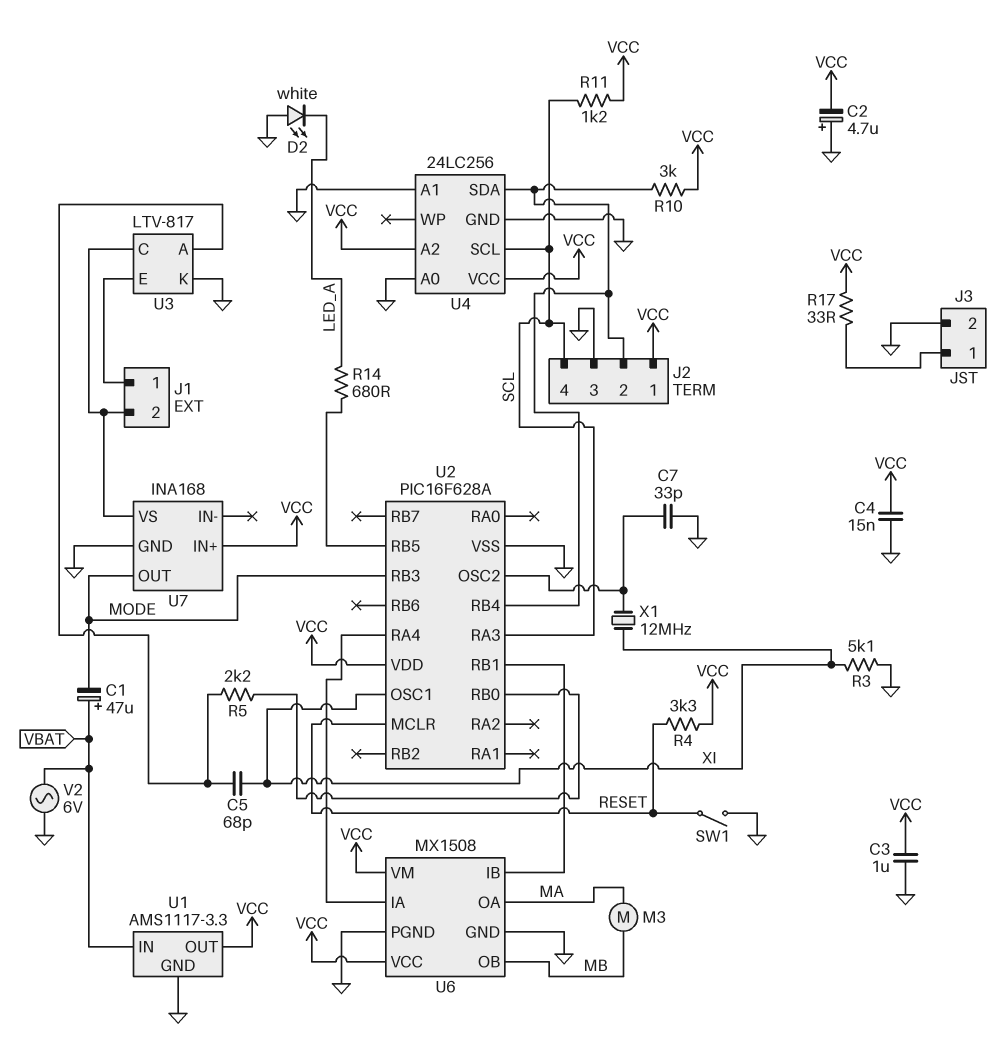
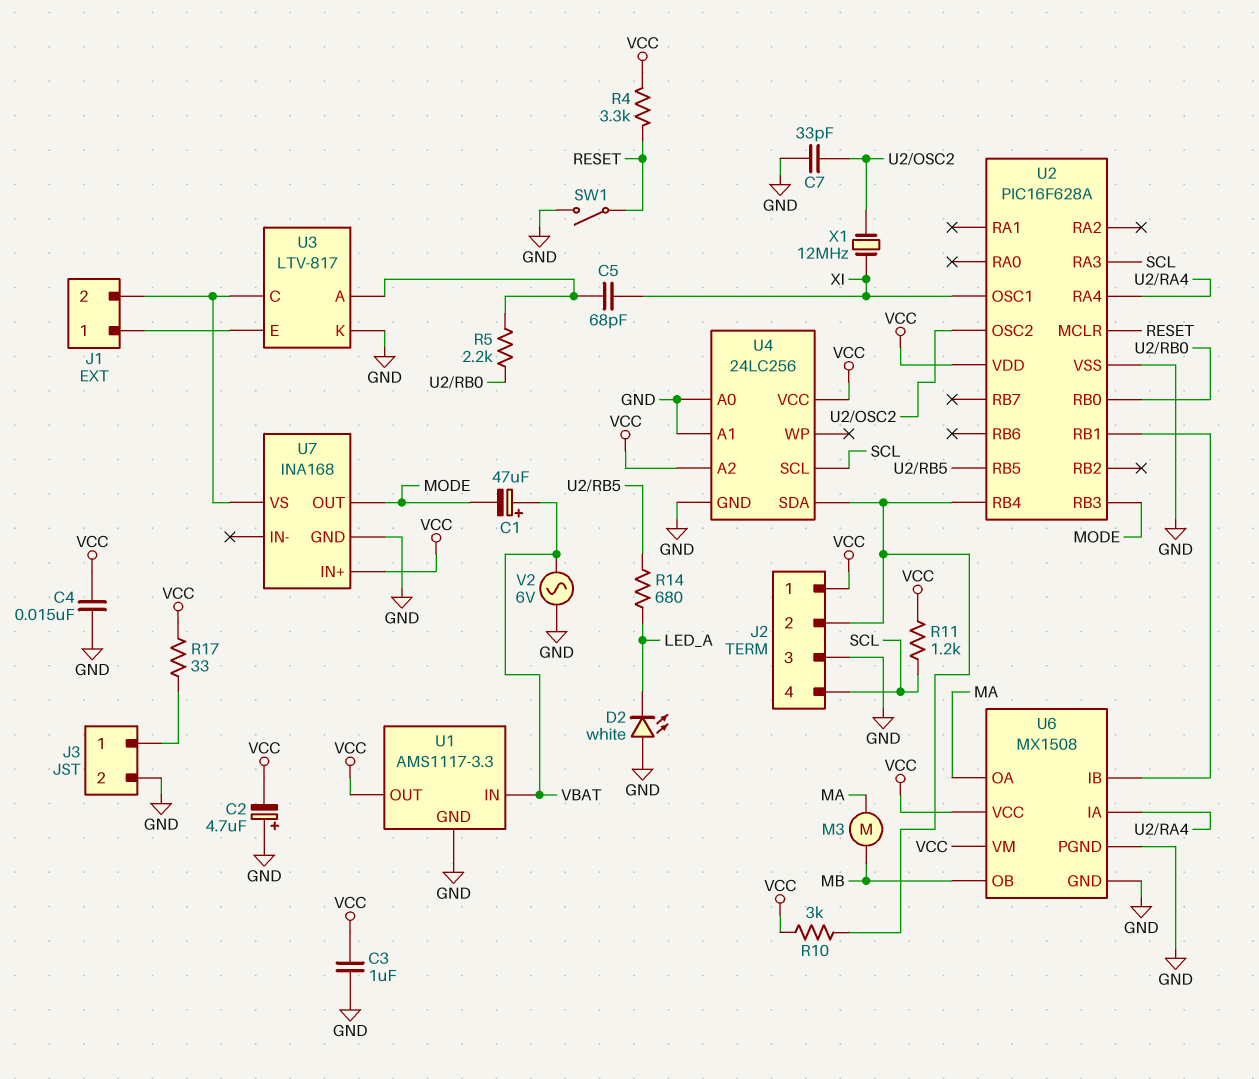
R3: 5.1k (GND, XI) -> none

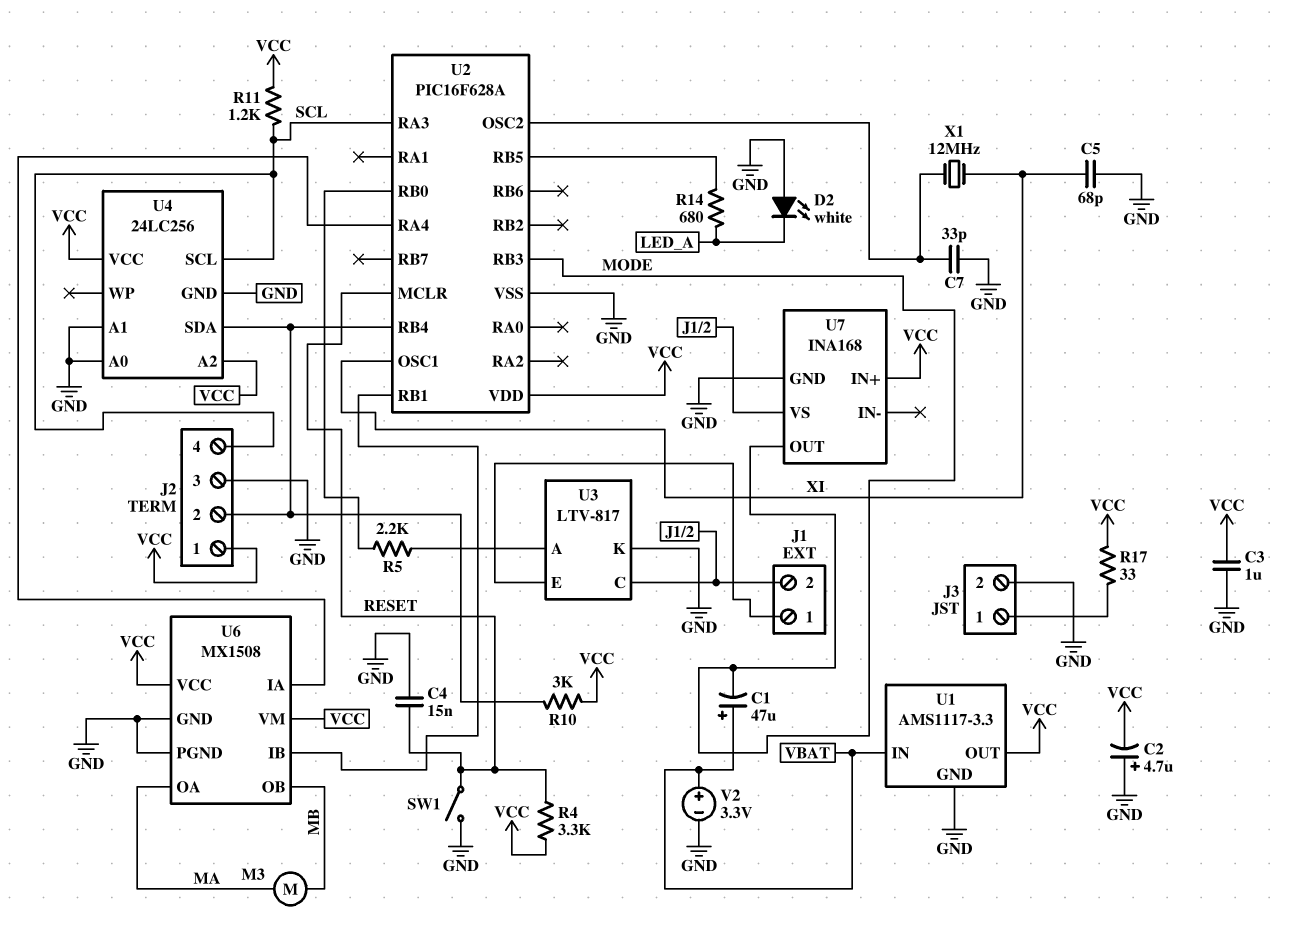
C4: 15nF (GND, VCC) -> 15nF (GND, RESET)
C5: 68pF (U3/A, XI) -> 68pF (GND, XI)
V2: AC 6V (GND, VBAT) -> 3.3V (plus VBAT, minus GND)

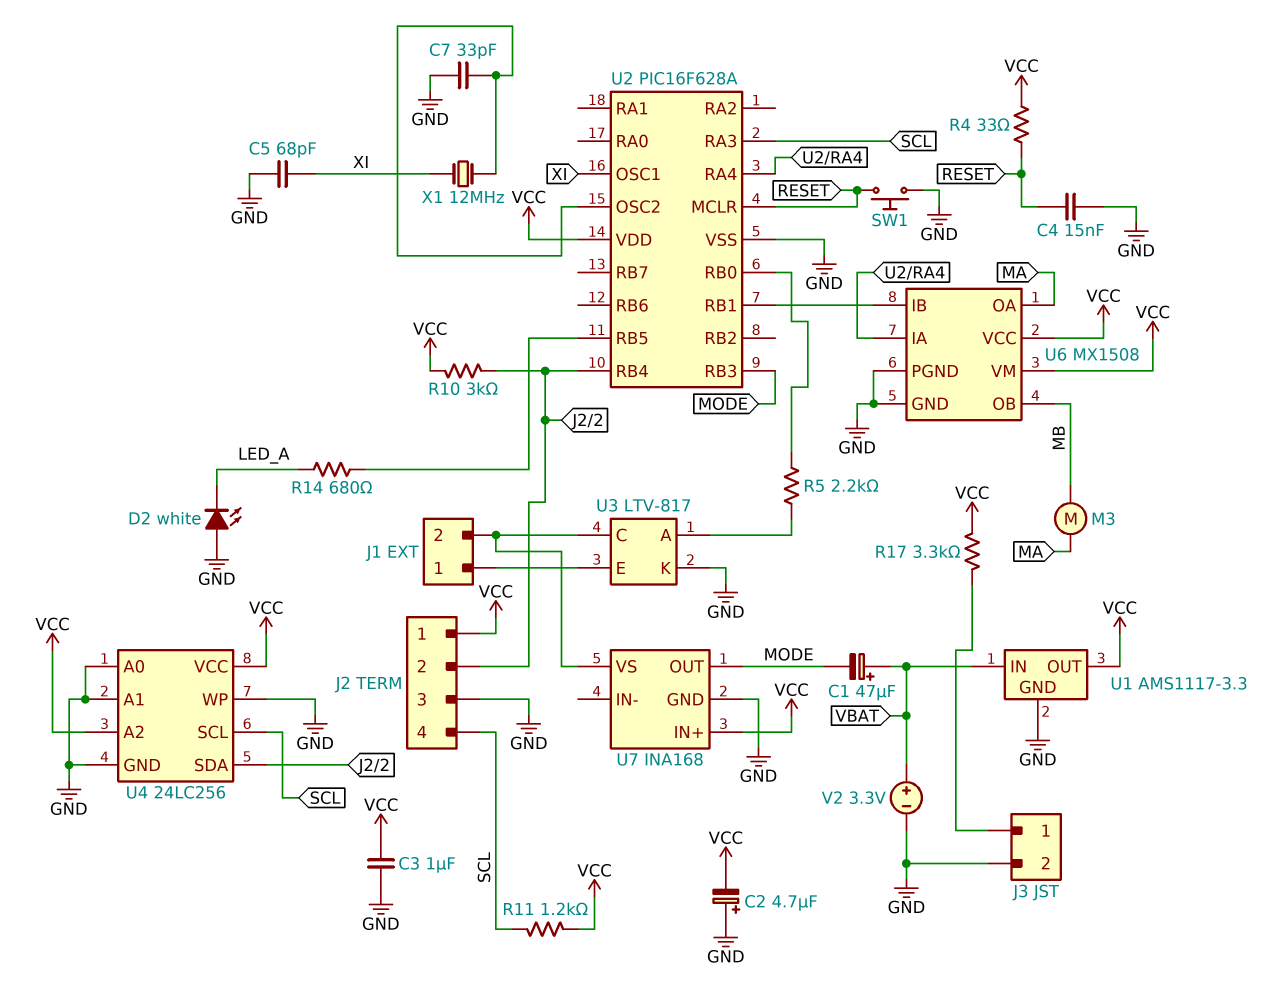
R4: 3.3k (RESET, VCC) -> 33 (RESET, VCC)
R17: 33 (J3/1, VCC) -> 3.3k (J3/1, VCC)
SW1: switch (GND, RESET) -> button (GND, RESET)
U4 pin WP: none -> GND

